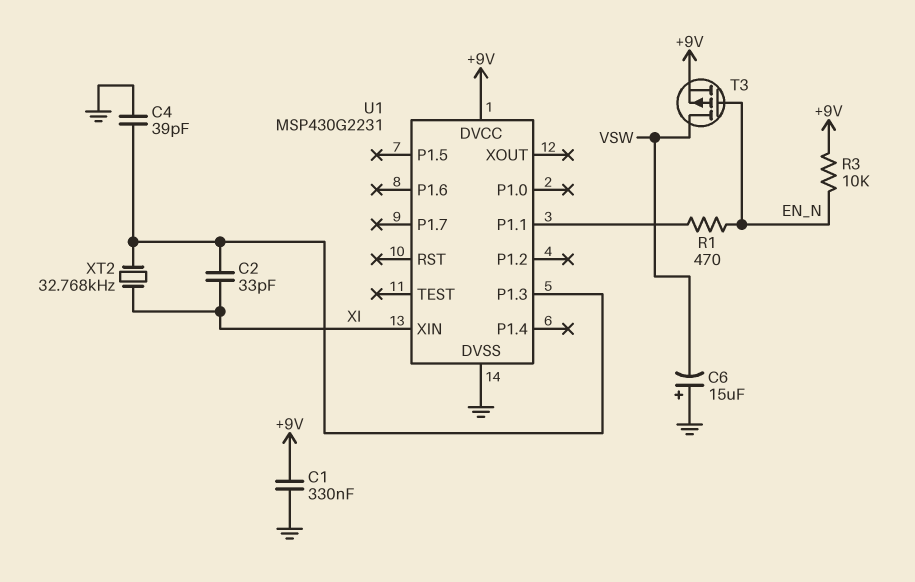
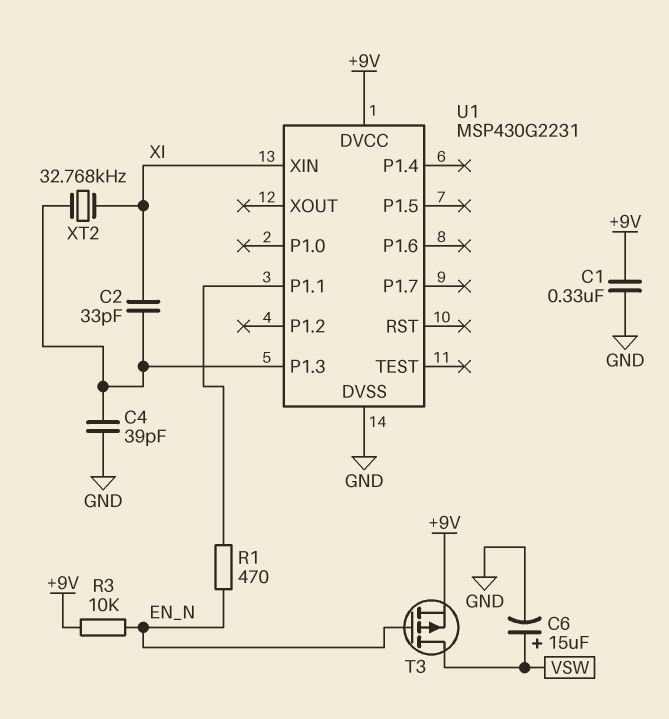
C6: 15uF (plus GND, minus VSW) -> 15uF (plus VSW, minus GND)

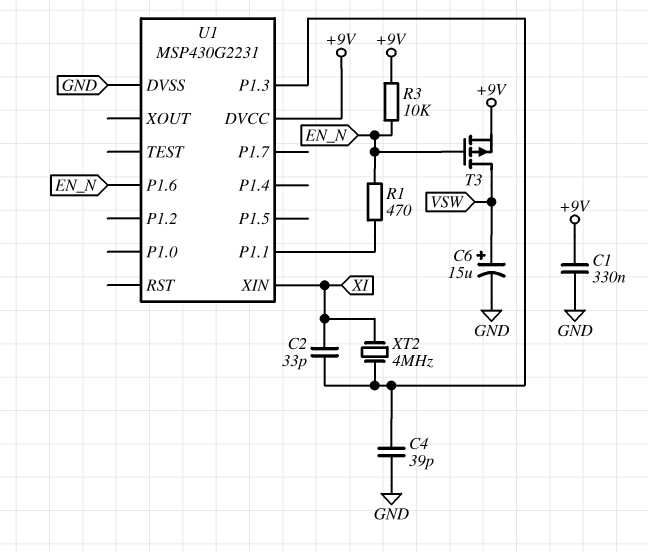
U1 pin P1.6: none -> EN_N
XT2: 32.768kHz (U1/P1.3, XI) -> 4MHz (U1/P1.3, XI)

